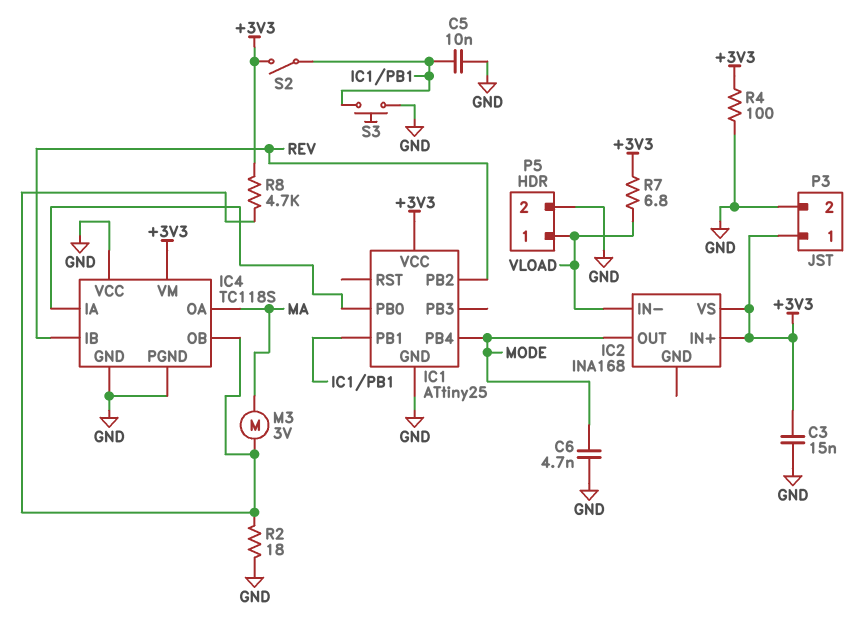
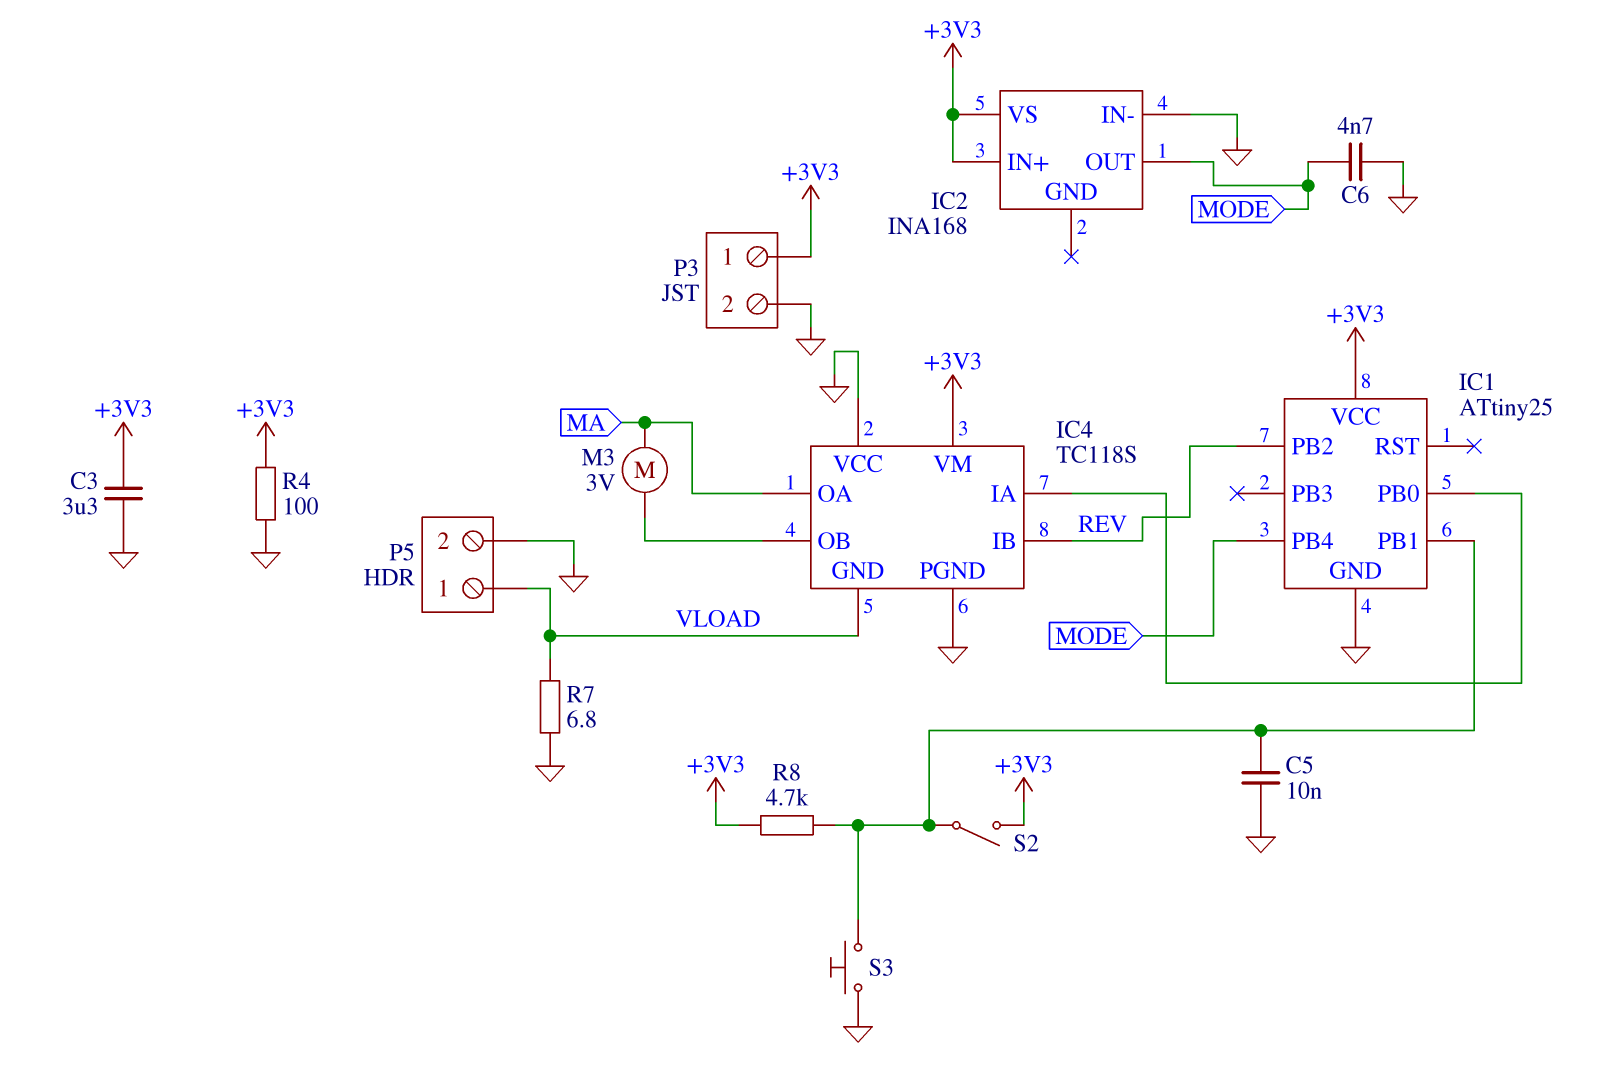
C3: 15nF (+3V3, GND) -> 3.3uF (+3V3, GND)
IC2 pin IN-: VLOAD -> GND
IC4 pin GND: GND -> VLOAD
R2: 18 (GND, IC4/OB) -> none
R7: 6.8 (+3V3, VLOAD) -> 6.8 (GND, VLOAD)
R8: 4.7k (+3V3, IC4/OB) -> 4.7k (+3V3, IC1/PB1)

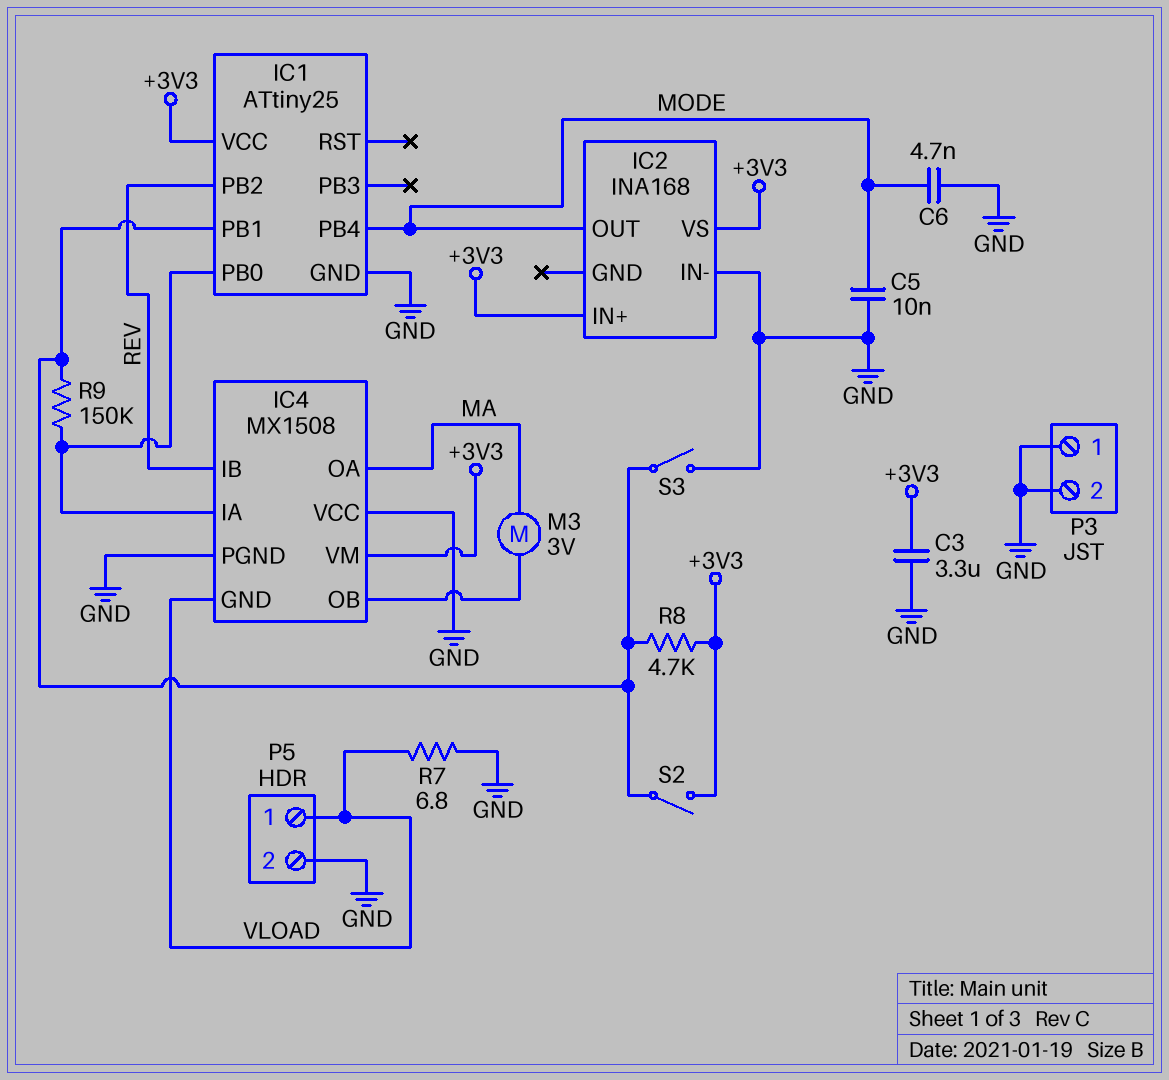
C5: 10nF (GND, IC1/PB1) -> 10nF (GND, MODE)
IC4: TC118S -> MX1508
P3 pin 1: +3V3 -> GND
R4: 100 (+3V3, GND) -> none
R9: none -> 150k (IC1/PB0, IC1/PB1)
S3: button (GND, IC1/PB1) -> switch (GND, IC1/PB1)

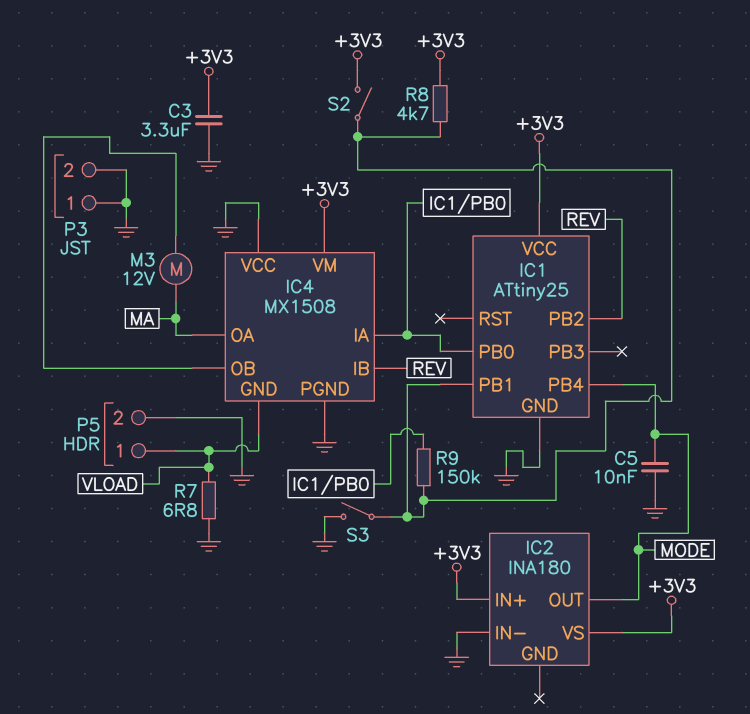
C6: 4.7nF (GND, MODE) -> none
IC2: INA168 -> INA180
M3: motor 3V (IC4/OB, MA) -> motor 12V (IC4/OB, MA)

